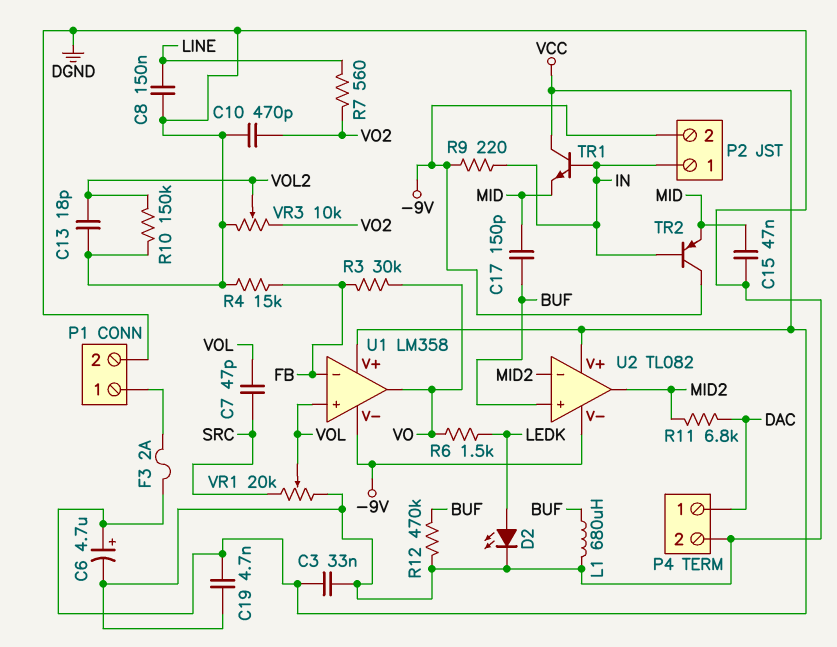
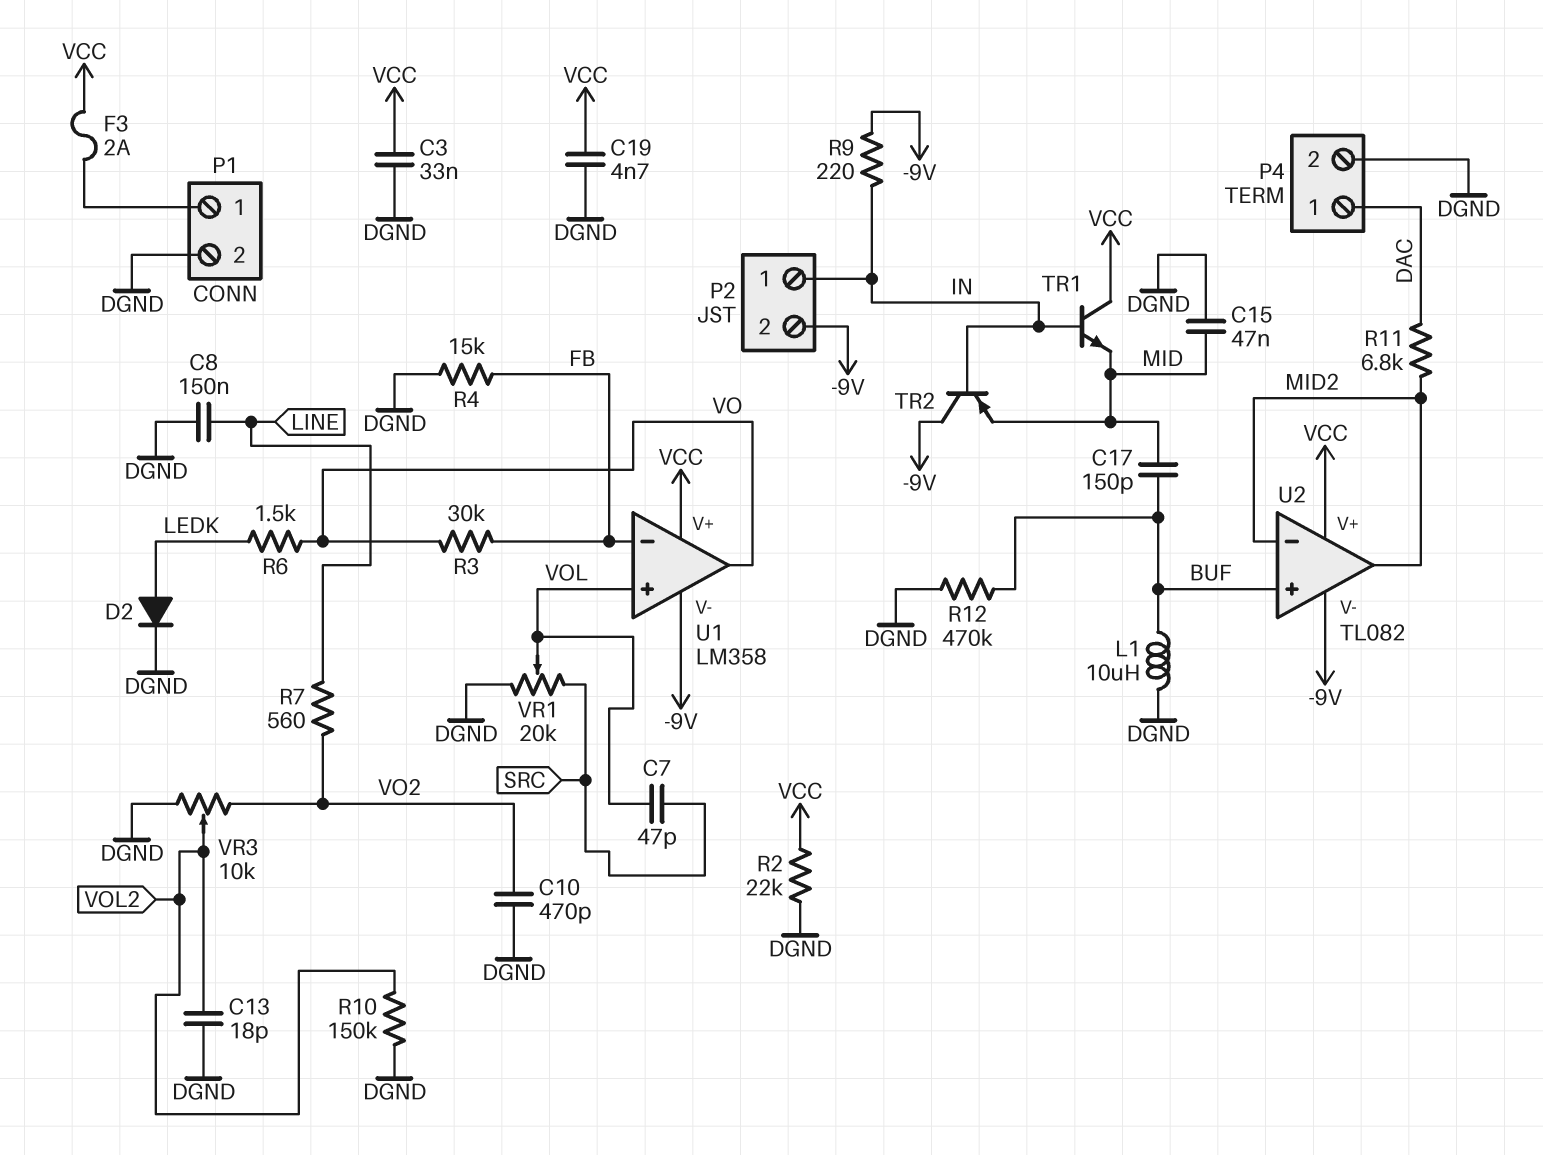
C6: 4.7uF (plus VCC, minus DGND) -> none
D2: LED (A LEDK, K DGND) -> diode (A LEDK, K DGND)
L1: 680uH (BUF, DGND) -> 10uH (BUF, DGND)
R2: none -> 22k (DGND, VCC)

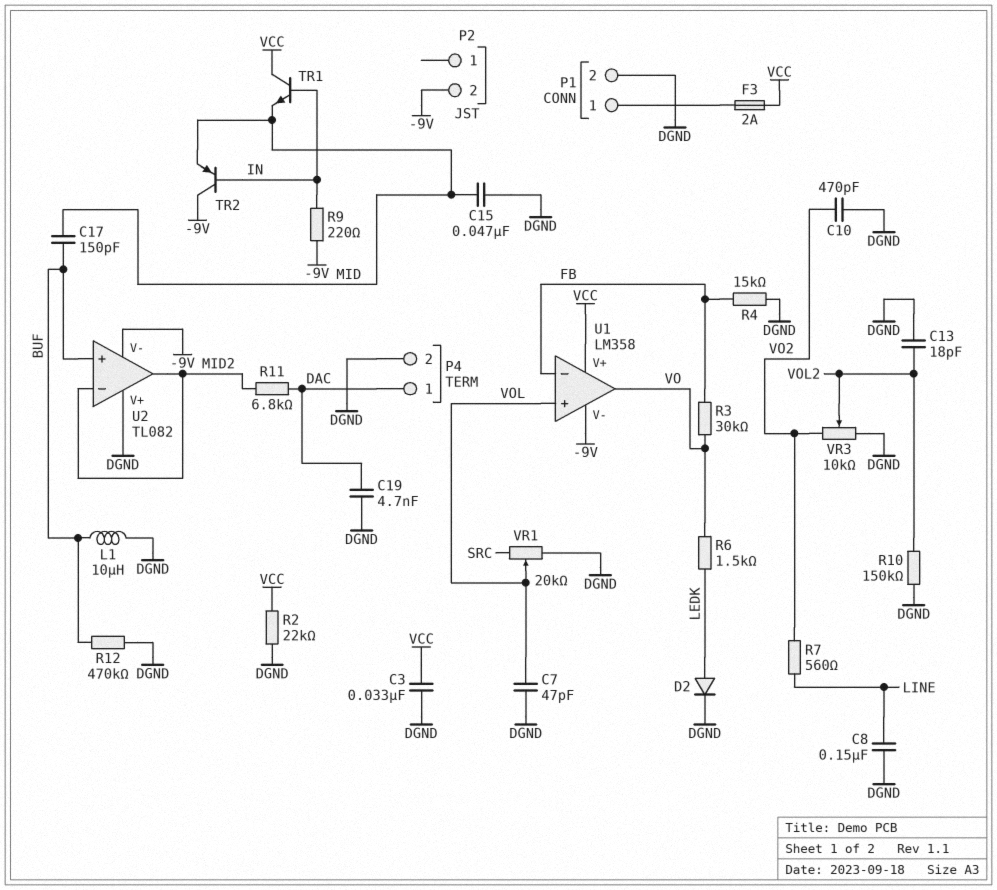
C7: 47pF (SRC, VOL) -> 47pF (DGND, VOL)
C19: 4.7nF (DGND, VCC) -> 4.7nF (DAC, DGND)
P2 pin 1: IN -> none
U2 pin V+: VCC -> DGND

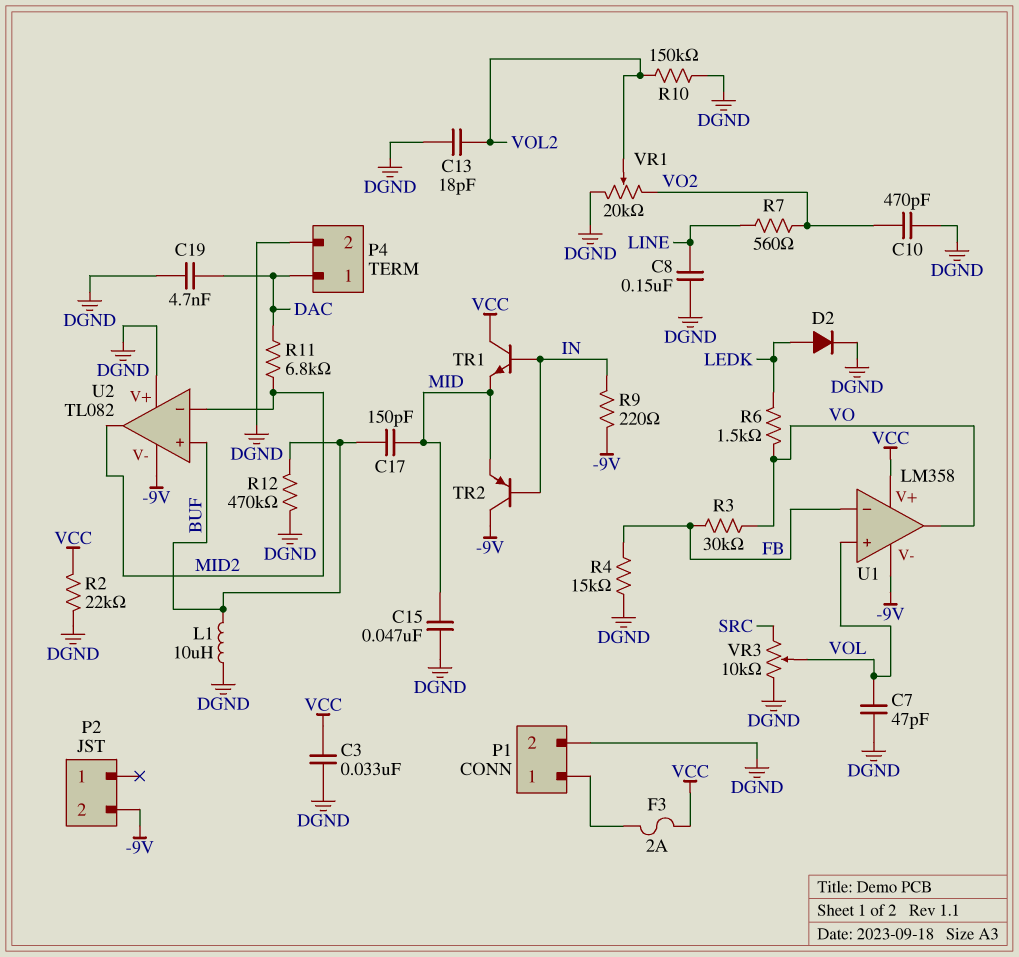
VR1: 20k (DGND, SRC, wiper VOL) -> 20k (DGND, VO2, wiper VOL2)
VR3: 10k (DGND, VO2, wiper VOL2) -> 10k (DGND, SRC, wiper VOL)

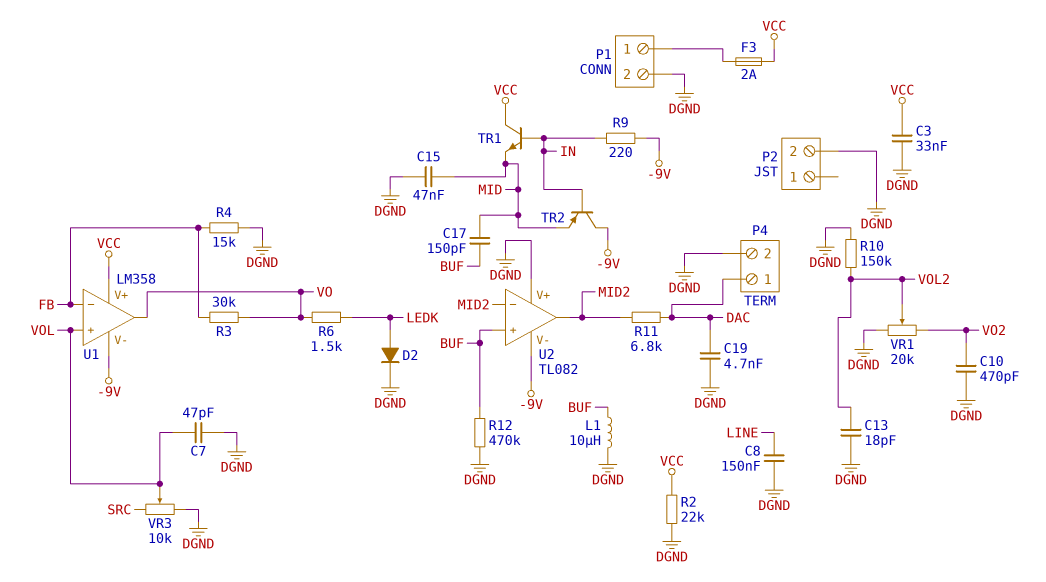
P2 pin 2: -9V -> DGND
R7: 560 (LINE, VO2) -> none

